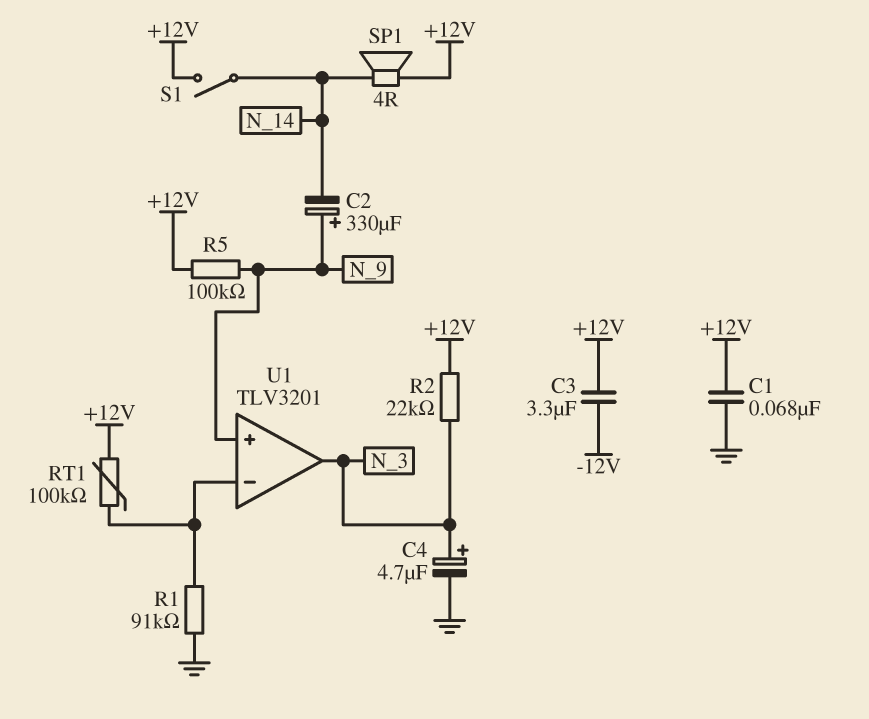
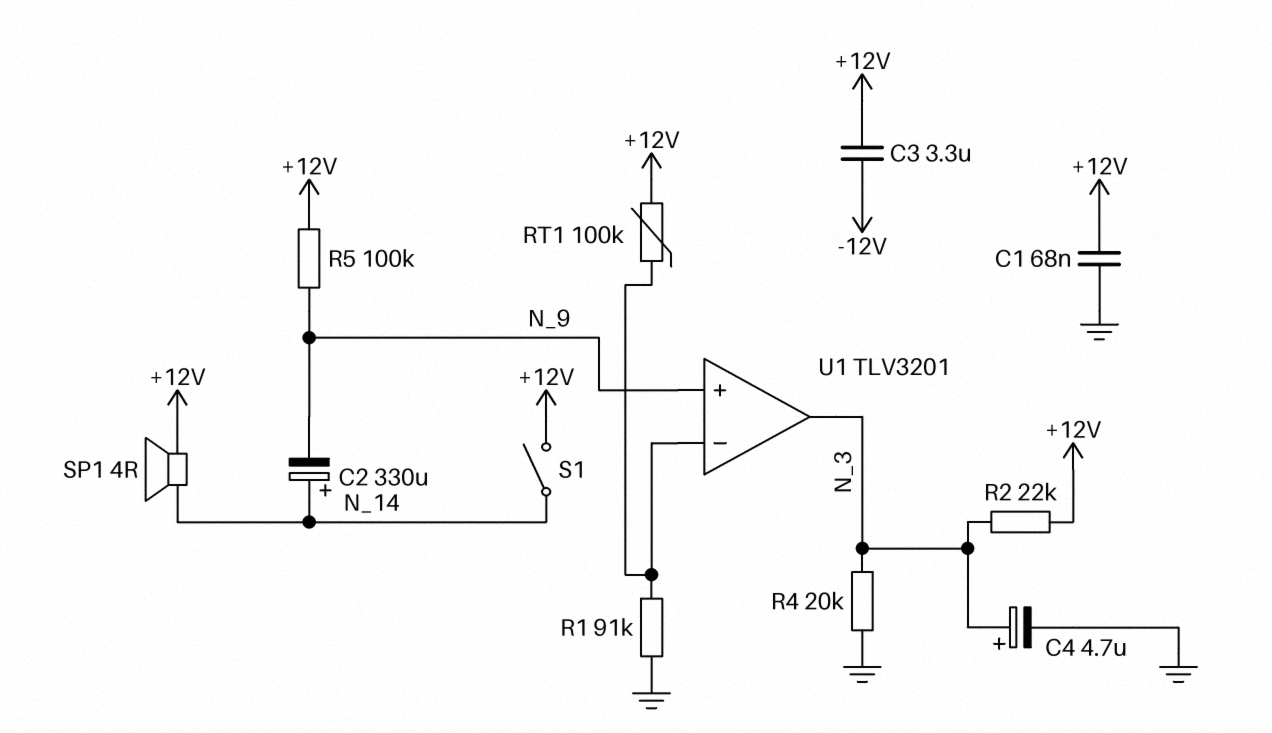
C2: 330uF (plus N_9, minus N_14) -> 330uF (plus N_14, minus N_9)
R4: none -> 20k (GND, N_3)

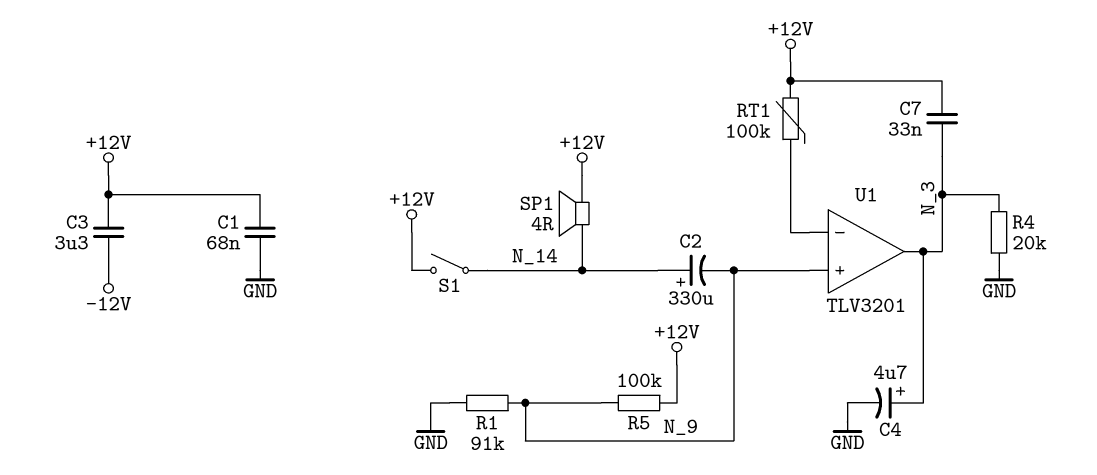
C7: none -> 33nF (+12V, N_3)
R1: 91k (GND, U1/in-) -> 91k (GND, N_9)
R2: 22k (+12V, N_3) -> none

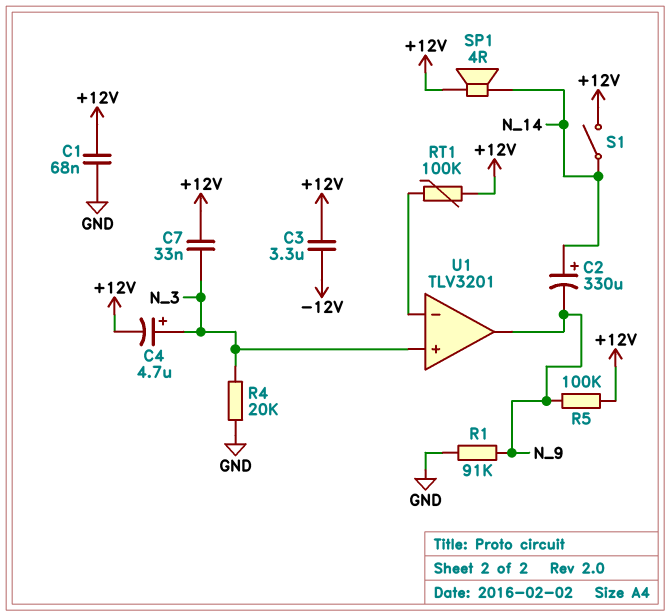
C4: 4.7uF (plus N_3, minus GND) -> 4.7uF (plus N_3, minus +12V)
U1 pin in+: N_9 -> N_3
U1 pin out: N_3 -> N_9

